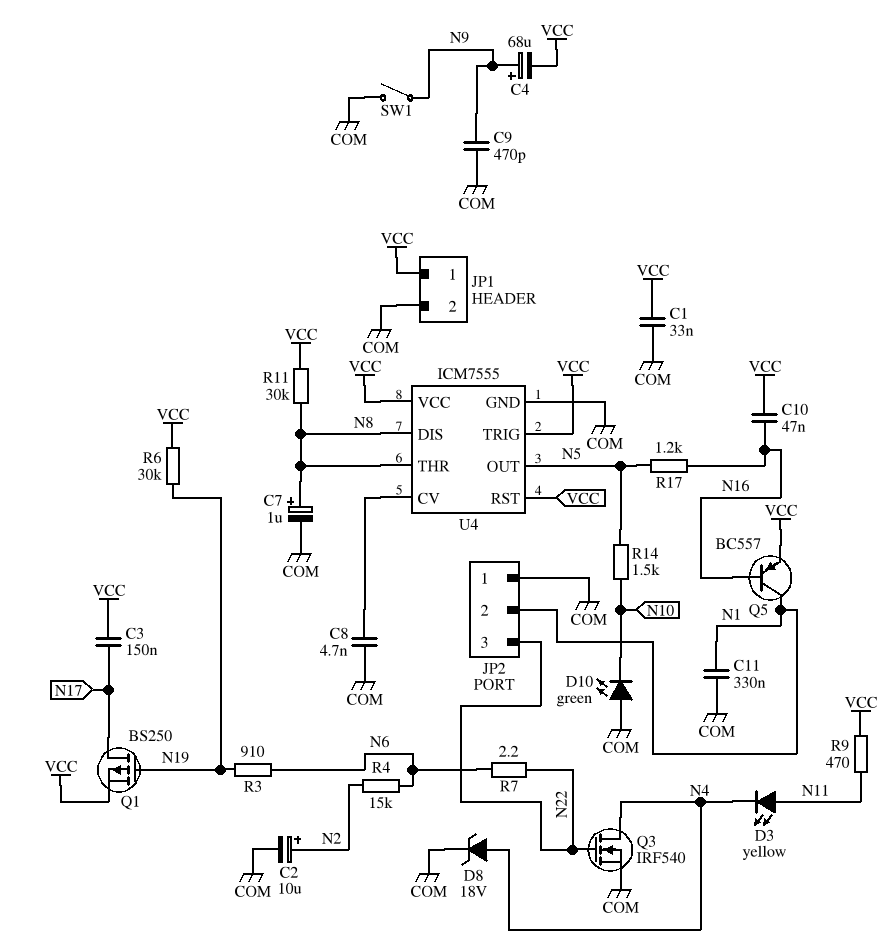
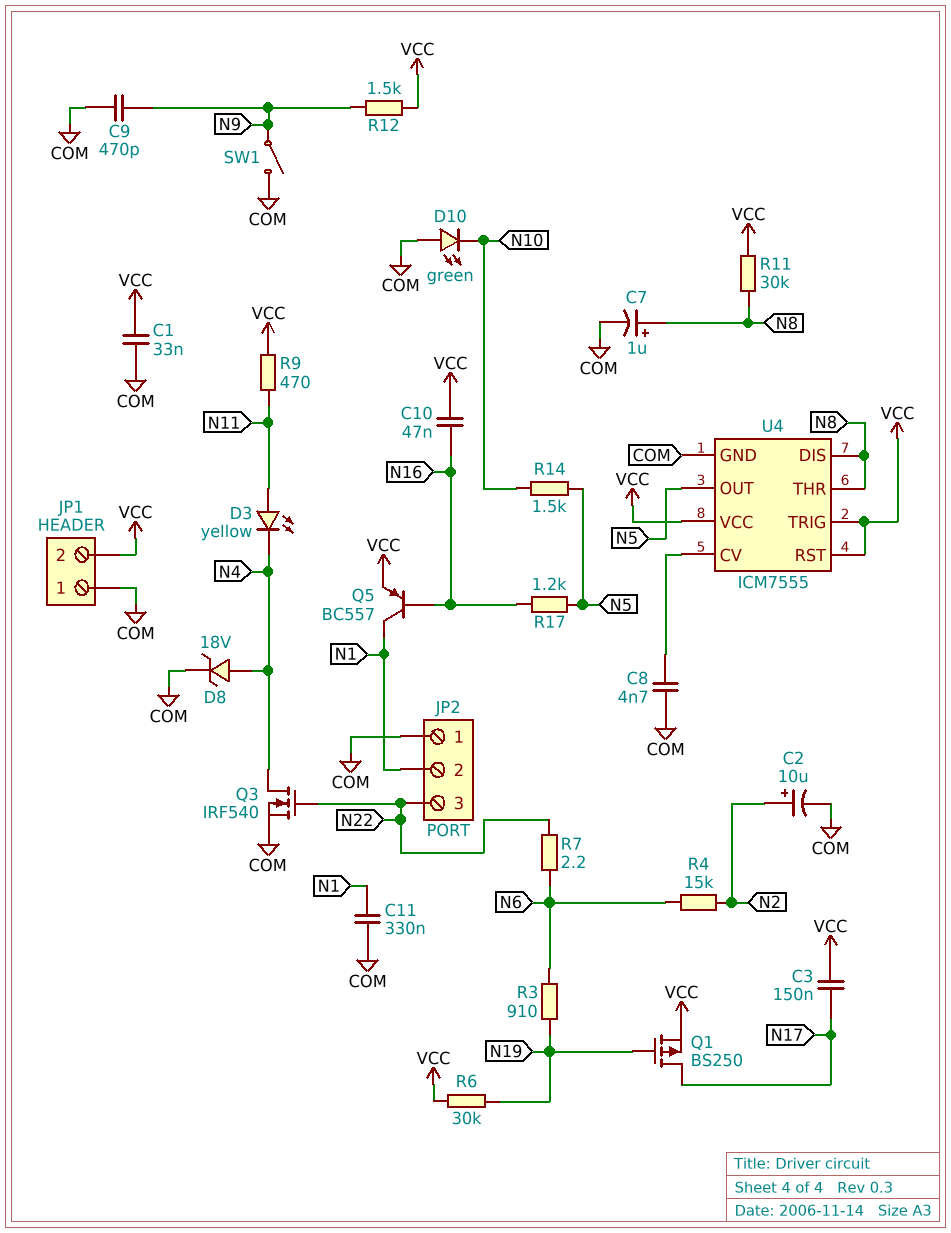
C4: 68uF (plus N9, minus VCC) -> none
JP1 pin 1: VCC -> COM
JP1 pin 2: COM -> VCC
R12: none -> 1.5k (N9, VCC)

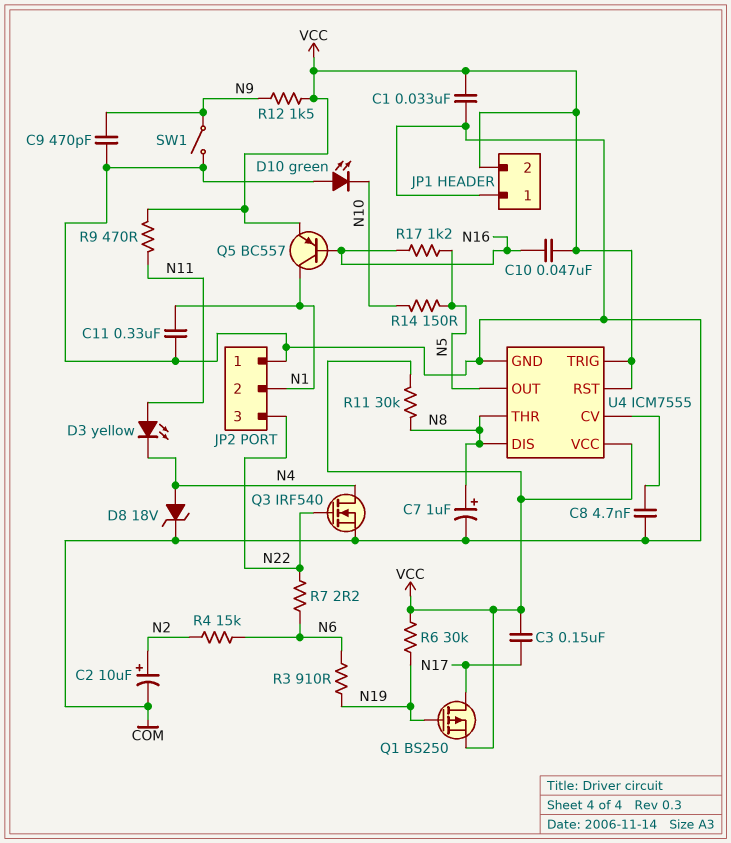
R14: 1.5k (N5, N10) -> 150 (N5, N10)

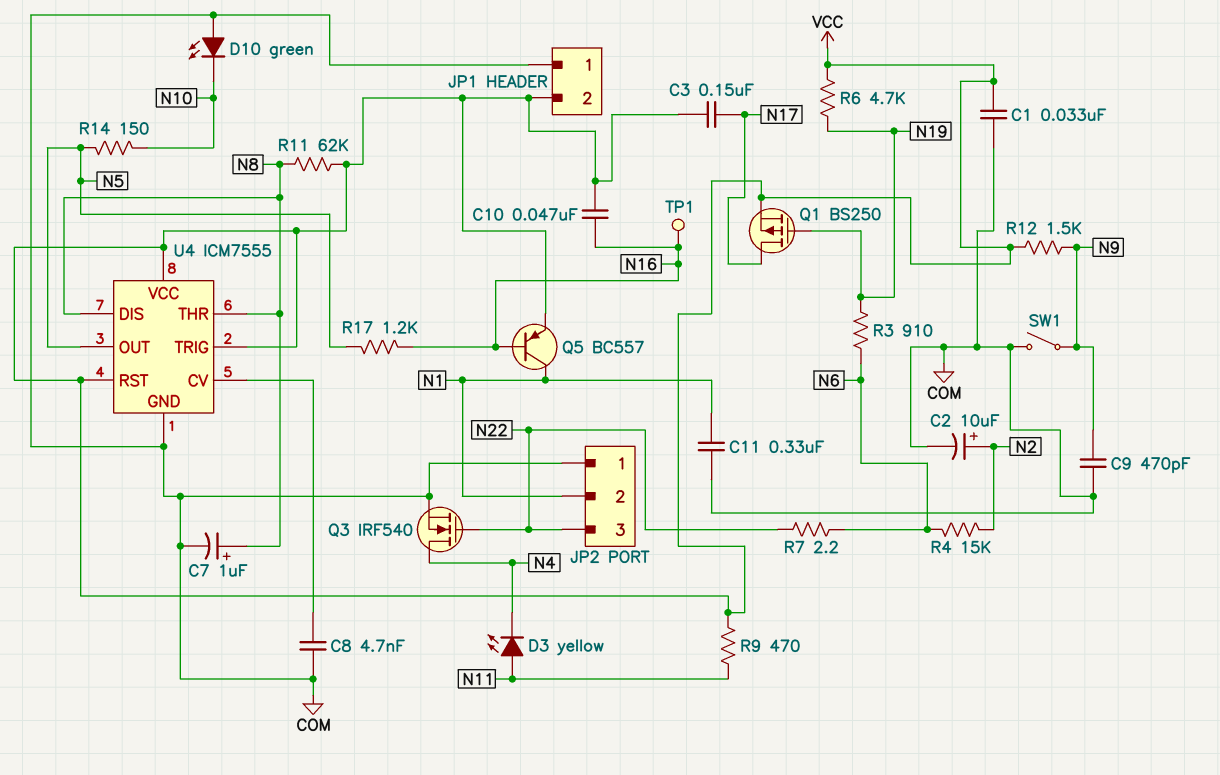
D8: zener 18V (A N4, K COM) -> none
R6: 30k (N19, VCC) -> 4.7k (N19, VCC)
R11: 30k (N8, VCC) -> 62k (N8, VCC)
TP1: none -> test point (N16)

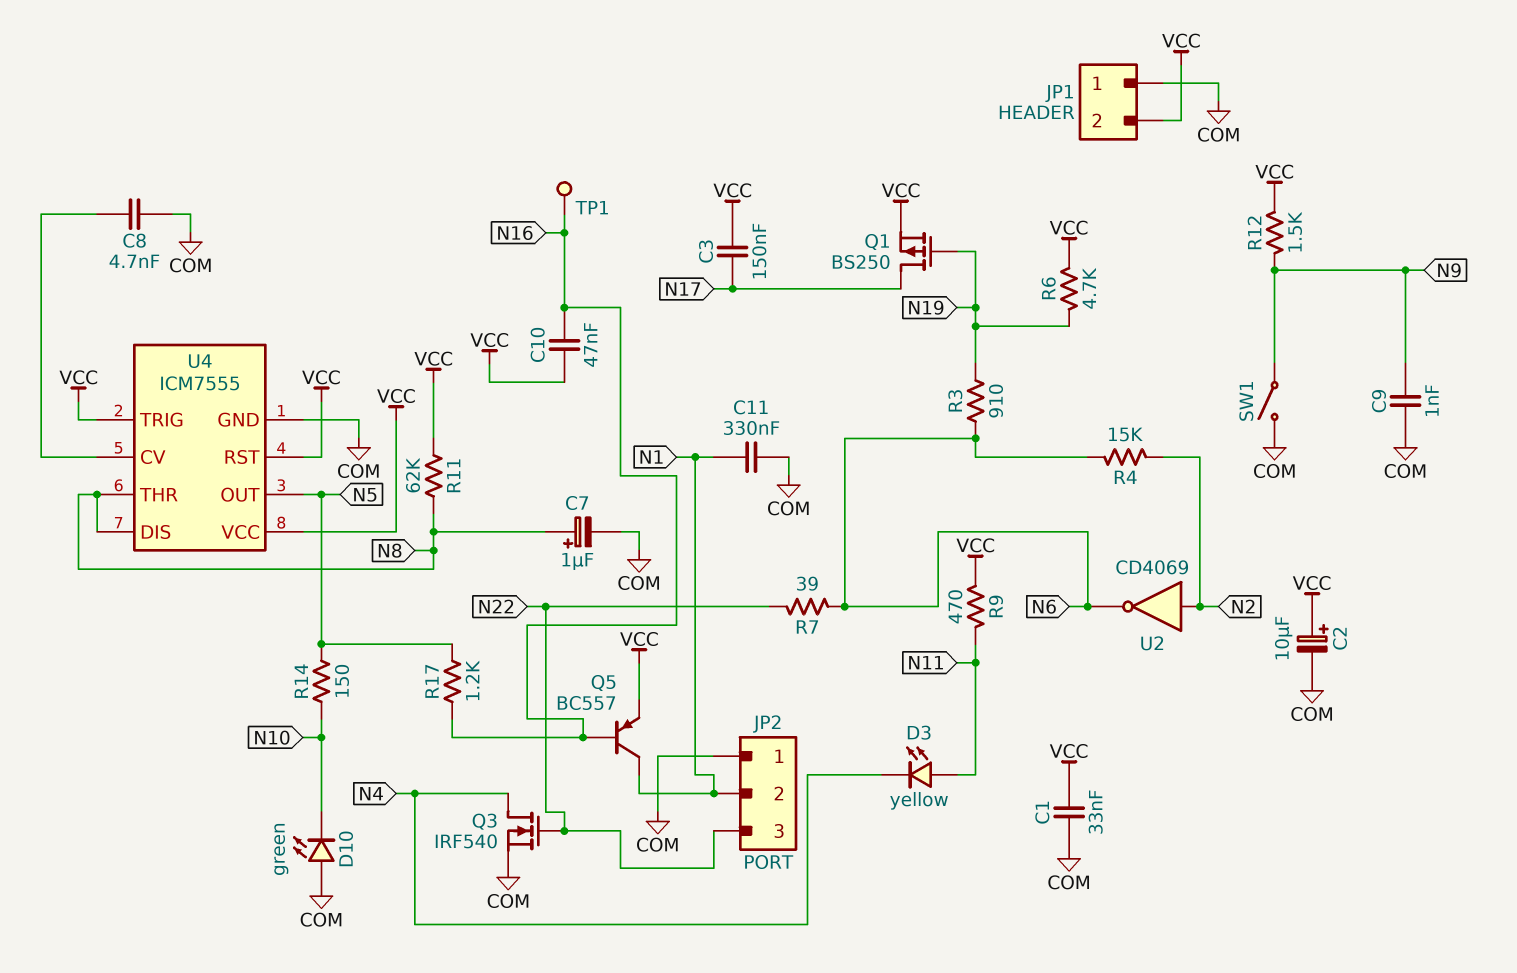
C2: 10uF (plus N2, minus COM) -> 10uF (plus VCC, minus COM)
C9: 470pF (COM, N9) -> 1nF (COM, N9)
R7: 2.2 (N6, N22) -> 39 (N6, N22)
U2: none -> NOT CD4069 (in N2, out N6)

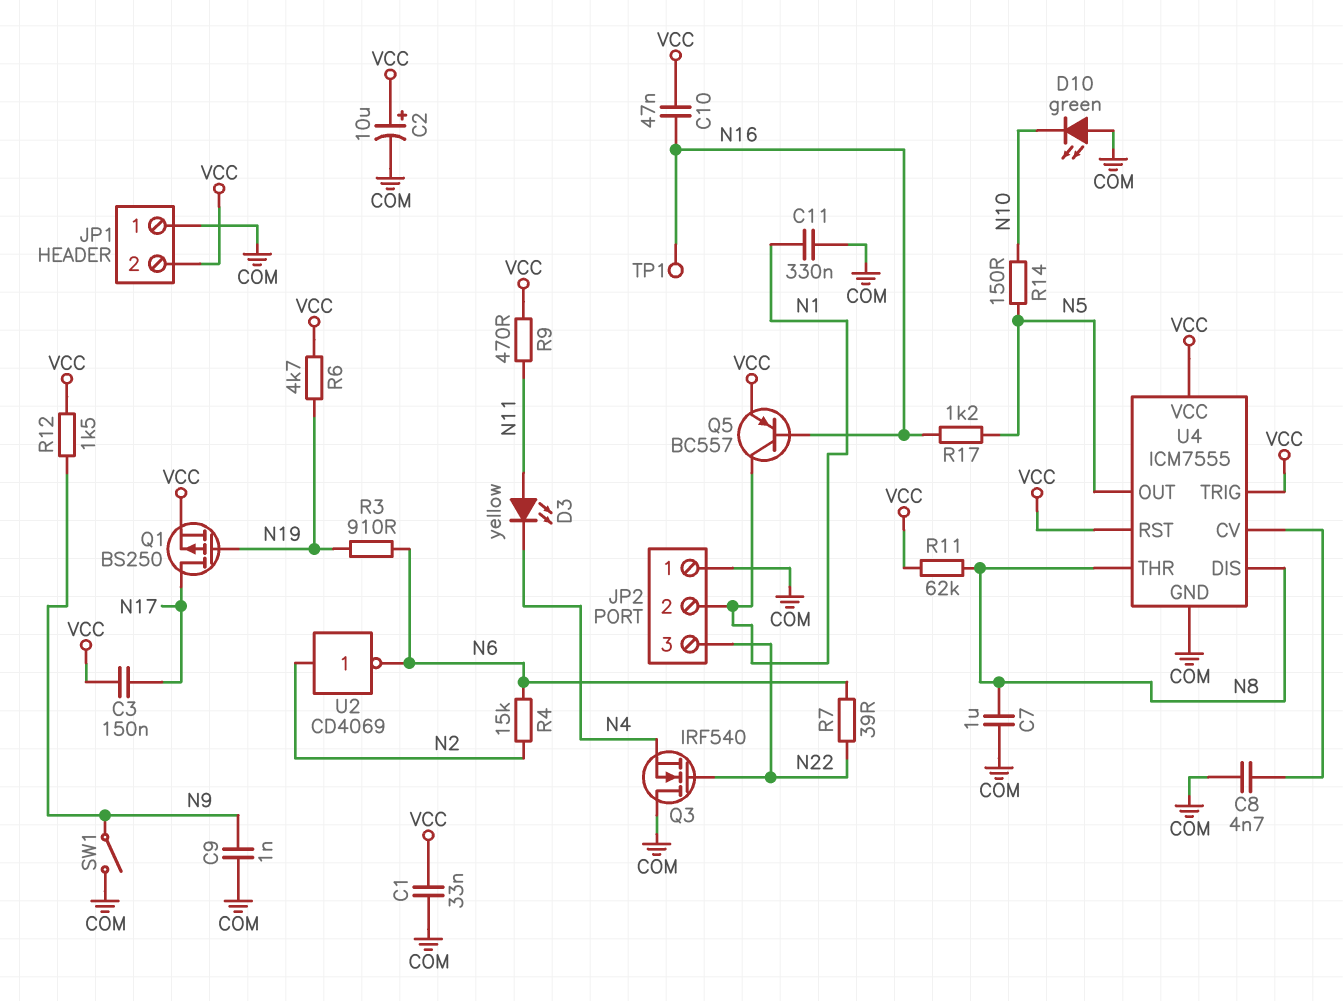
C7: 1uF (plus N8, minus COM) -> 1uF (COM, N8)
Q3: NMOS IRF540 (G N22, D N4, S COM) -> NMOS IRF540 (G N22, D COM, S N4)

